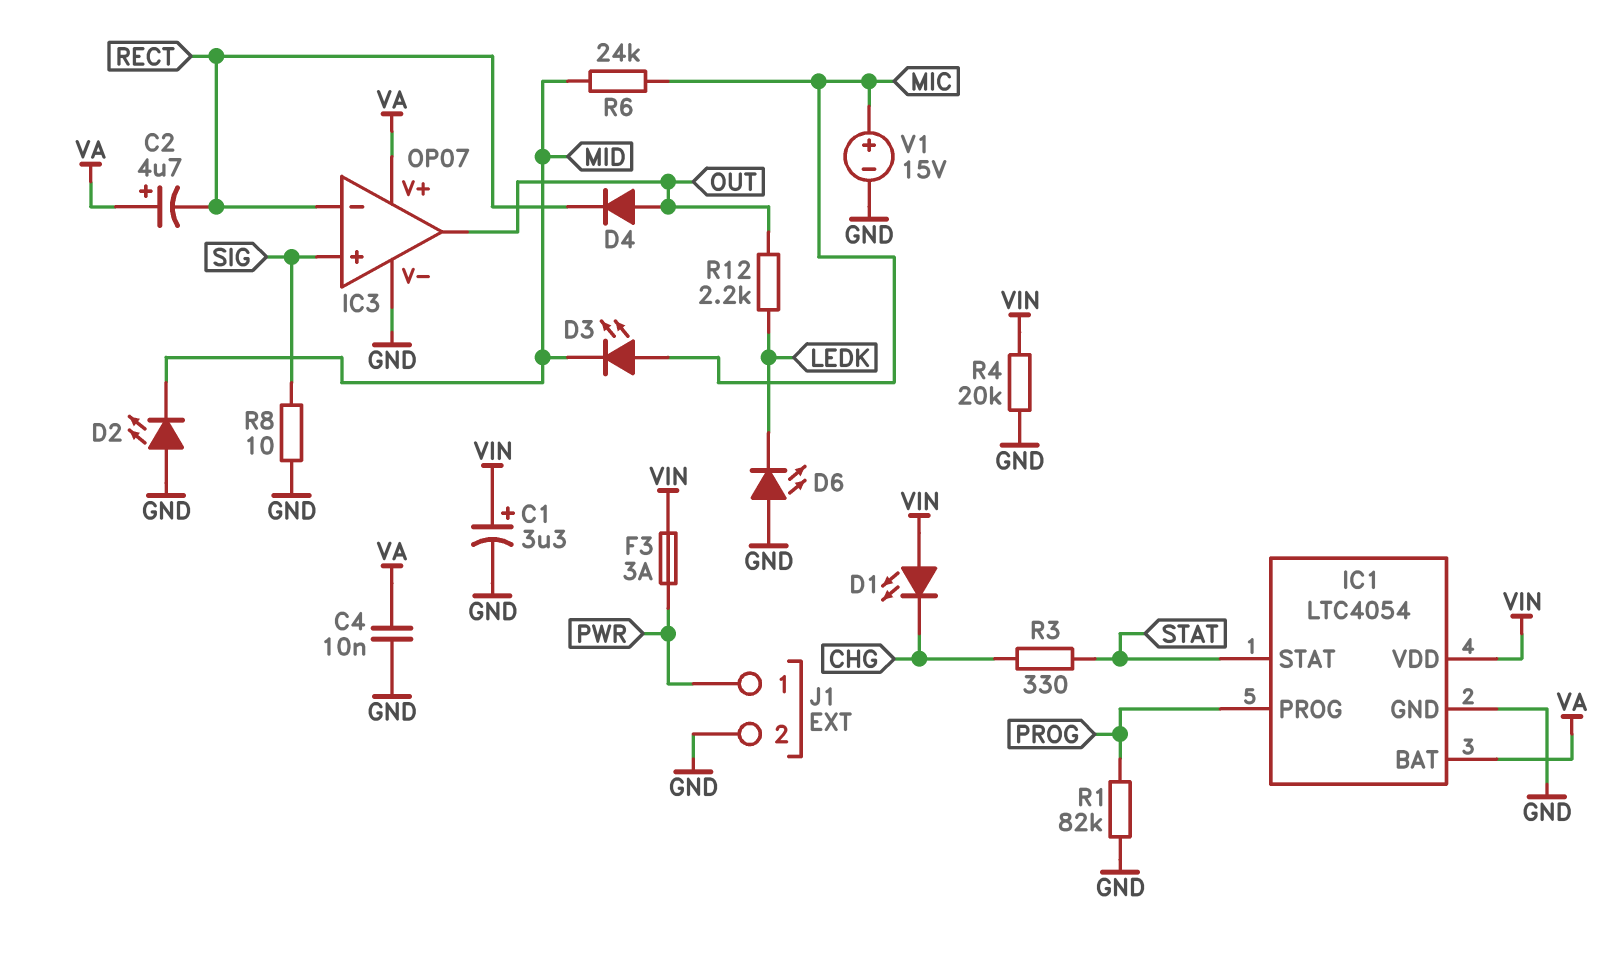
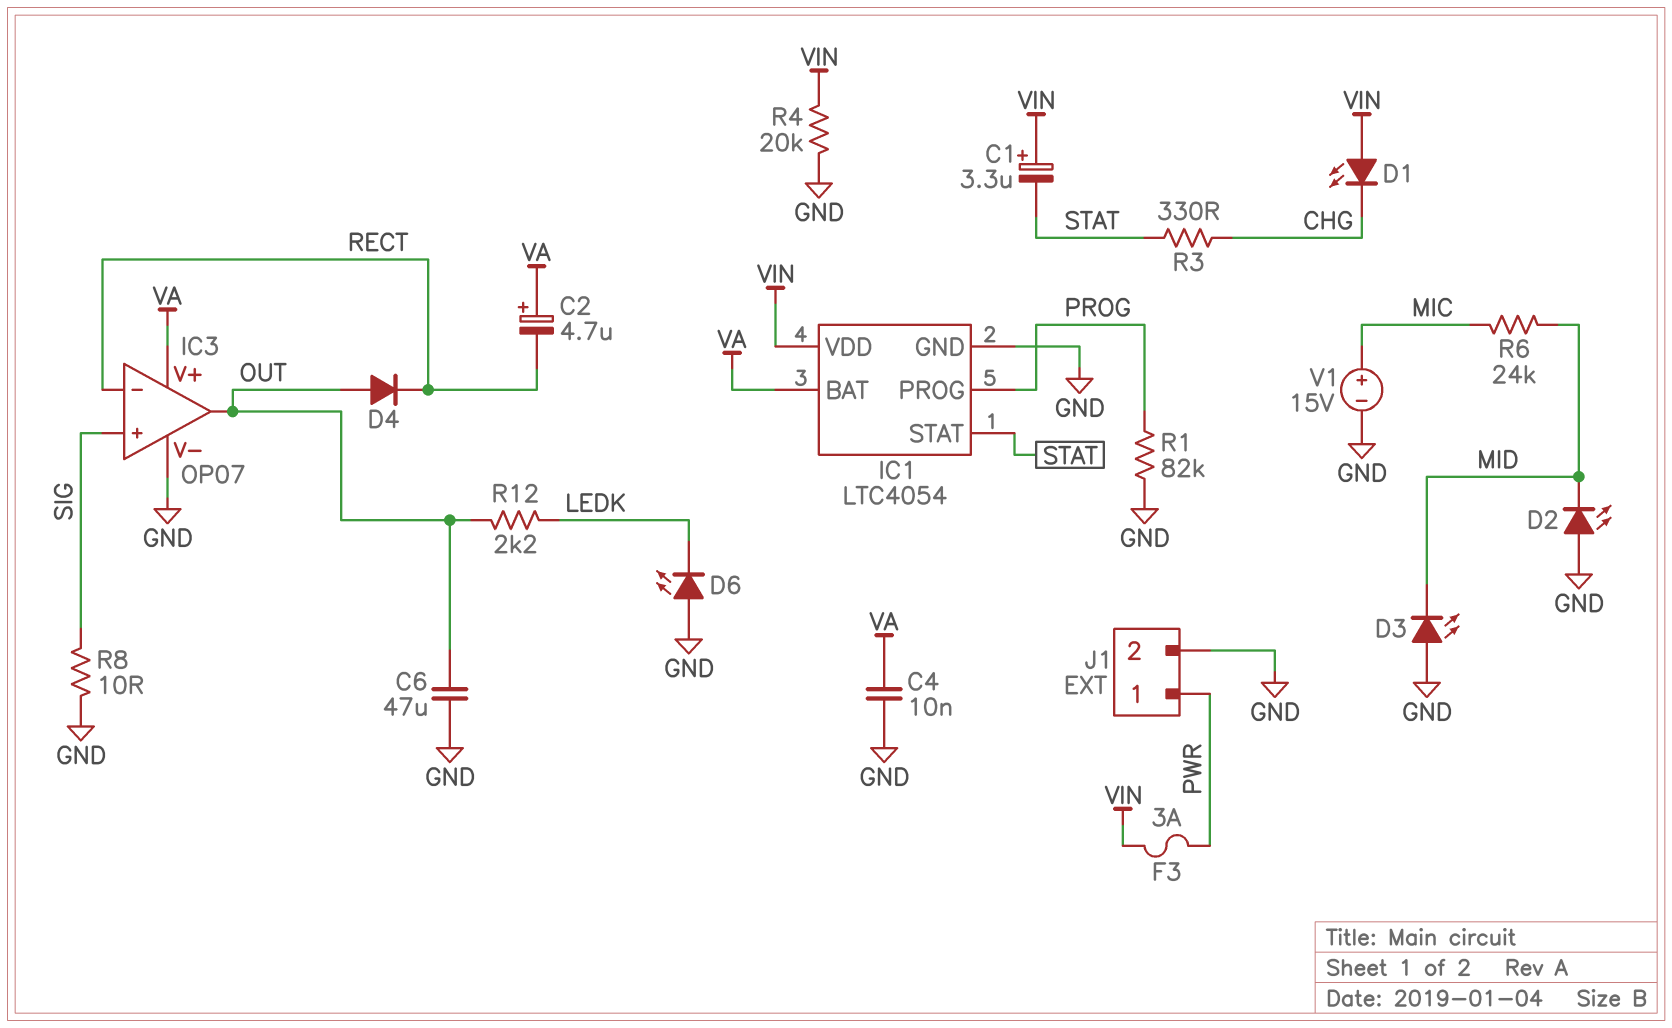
C1: 3.3uF (plus VIN, minus GND) -> 3.3uF (plus VIN, minus STAT)
C6: none -> 47uF (GND, OUT)
D3: LED (A MIC, K MID) -> LED (A GND, K MID)

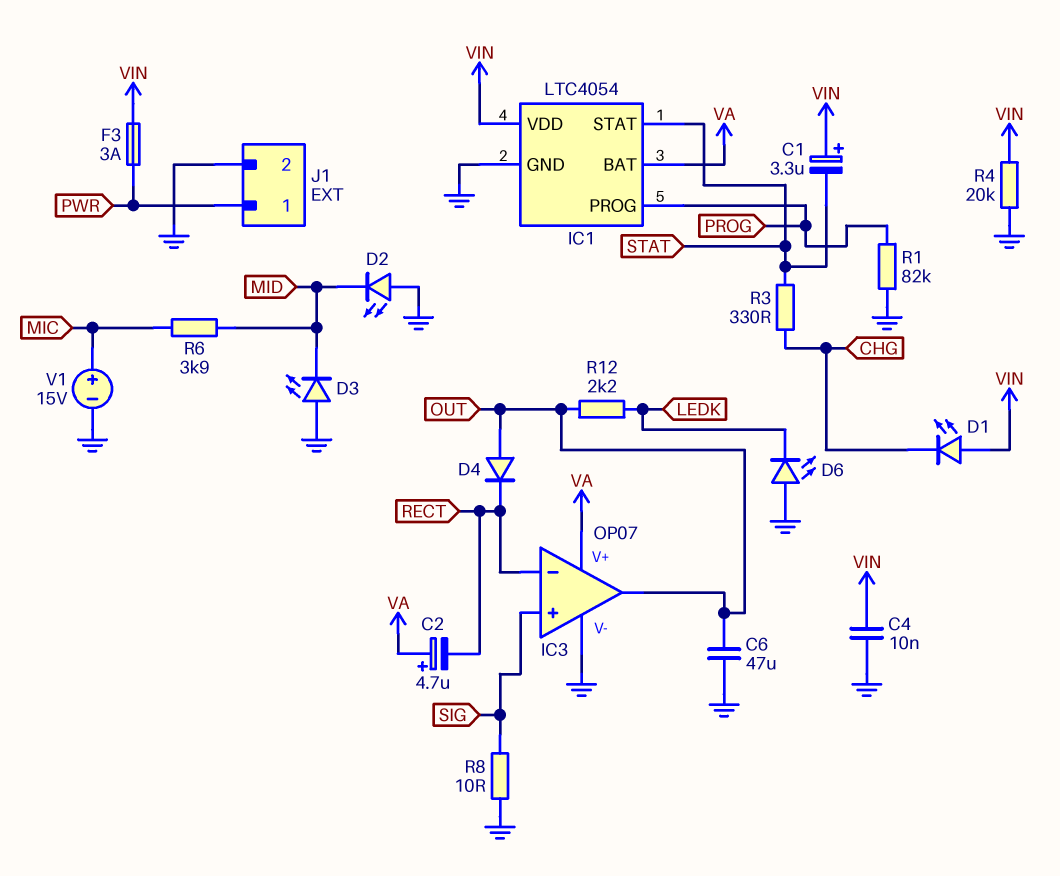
C4: 10nF (GND, VA) -> 10nF (GND, VIN)
R6: 24k (MIC, MID) -> 3.9k (MIC, MID)

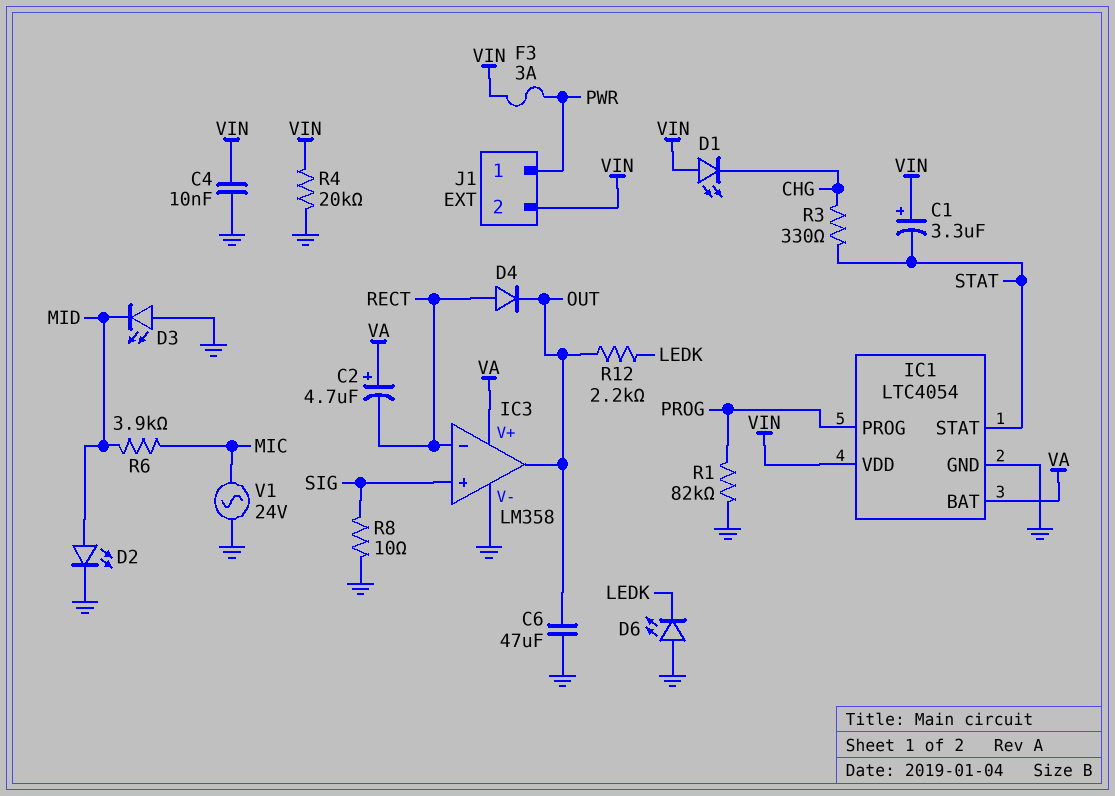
D2: LED (A GND, K MID) -> LED (A MID, K GND)
D4: diode (A OUT, K RECT) -> diode (A RECT, K OUT)
IC3: OP07 -> LM358
J1 pin 2: GND -> VIN
V1: 15V (plus MIC, minus GND) -> AC 24V (GND, MIC)

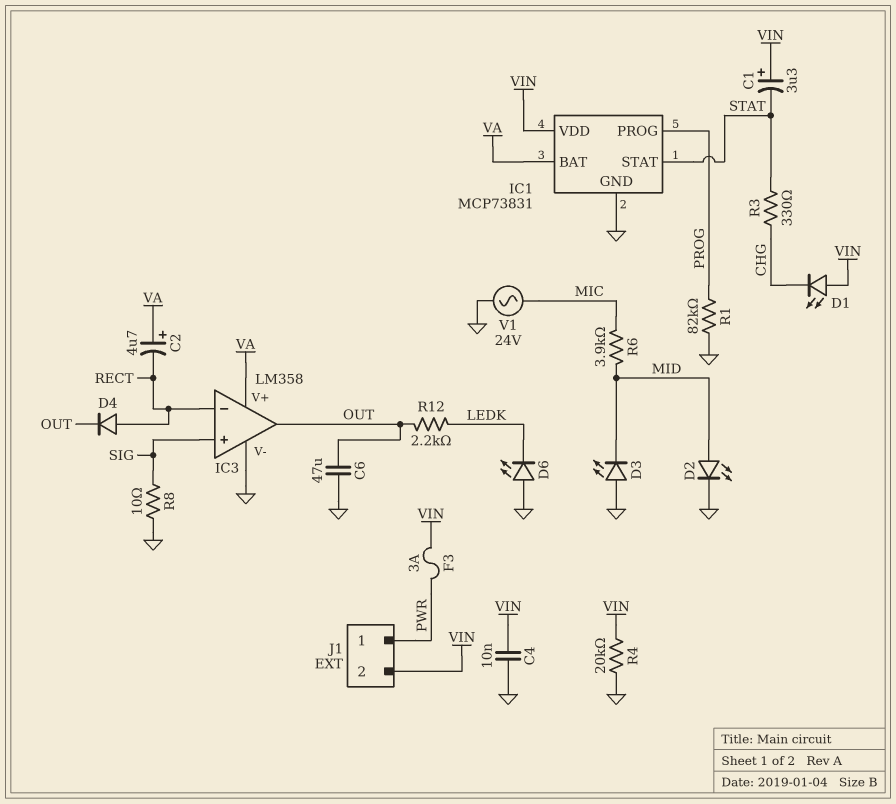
IC1: LTC4054 -> MCP73831

